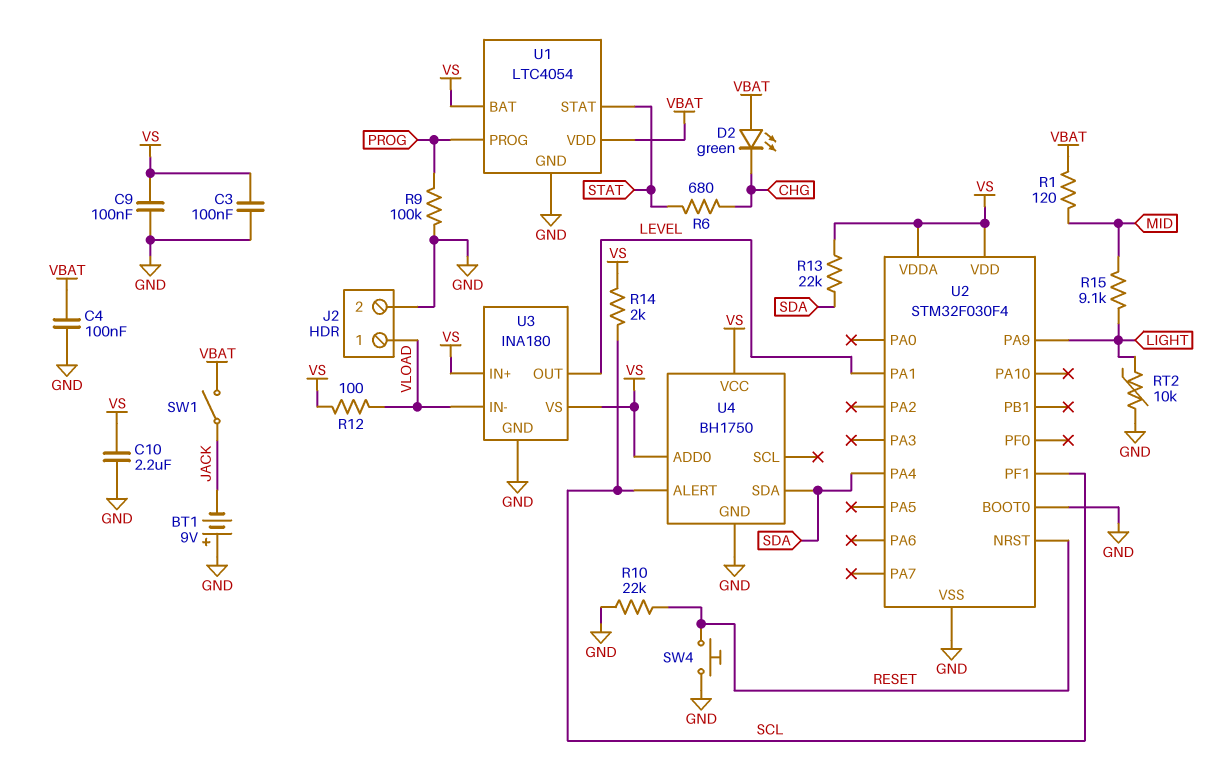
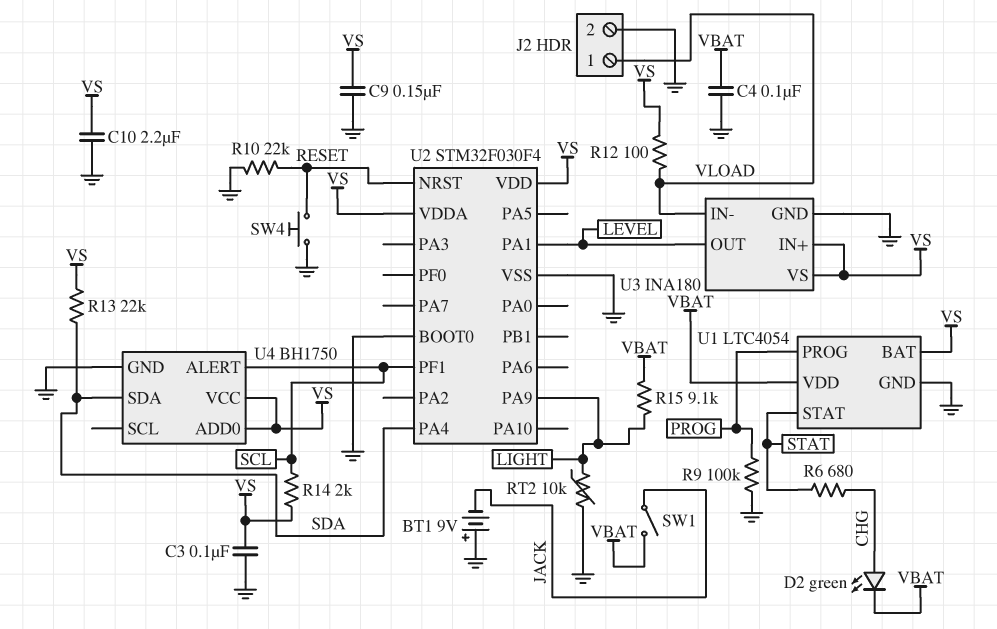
C9: 100nF (GND, VS) -> 150nF (GND, VS)
D2: LED green (A VBAT, K CHG) -> LED green (A CHG, K VBAT)
R1: 120 (MID, VBAT) -> none
R15: 9.1k (LIGHT, MID) -> 9.1k (LIGHT, VBAT)

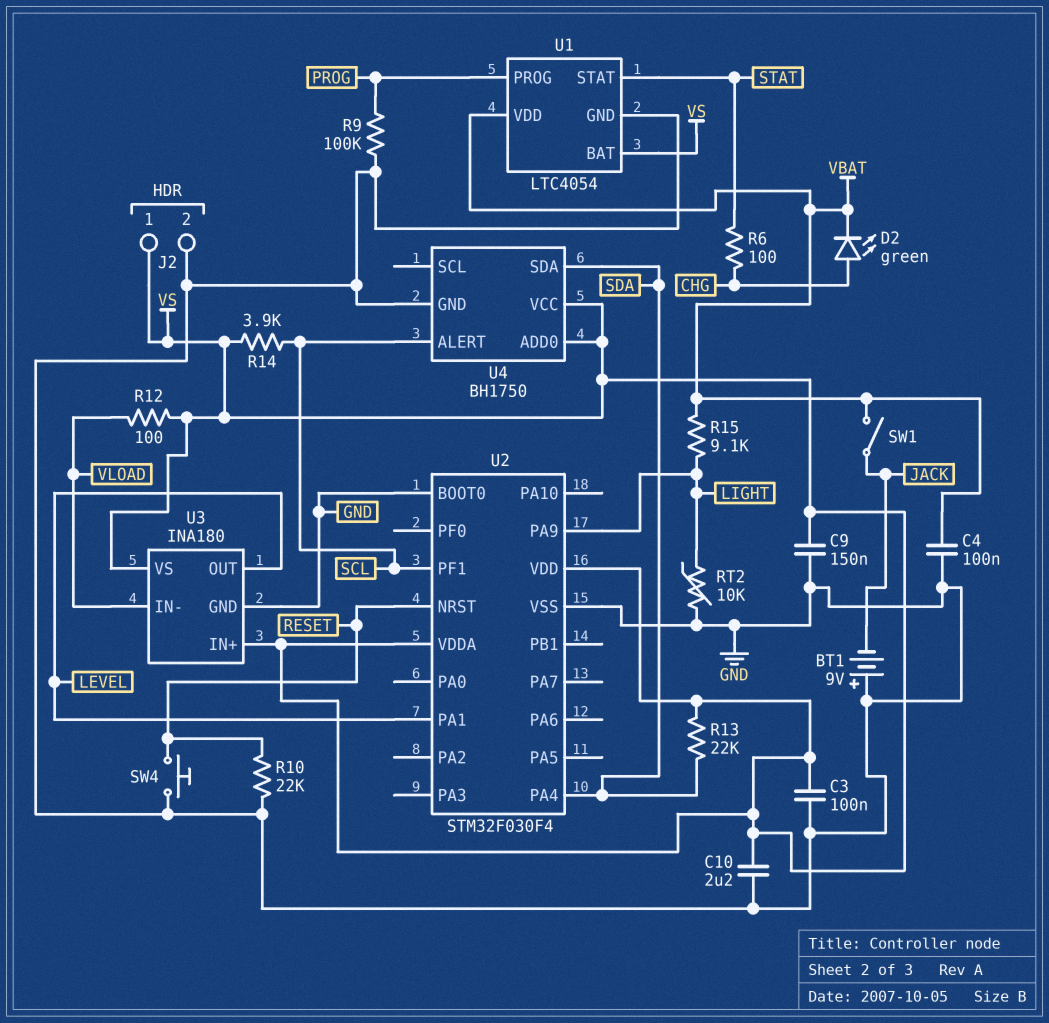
J2 pin 1: VLOAD -> VS
R6: 680 (CHG, STAT) -> 100 (CHG, STAT)
R14: 2k (SCL, VS) -> 3.9k (SCL, VS)

